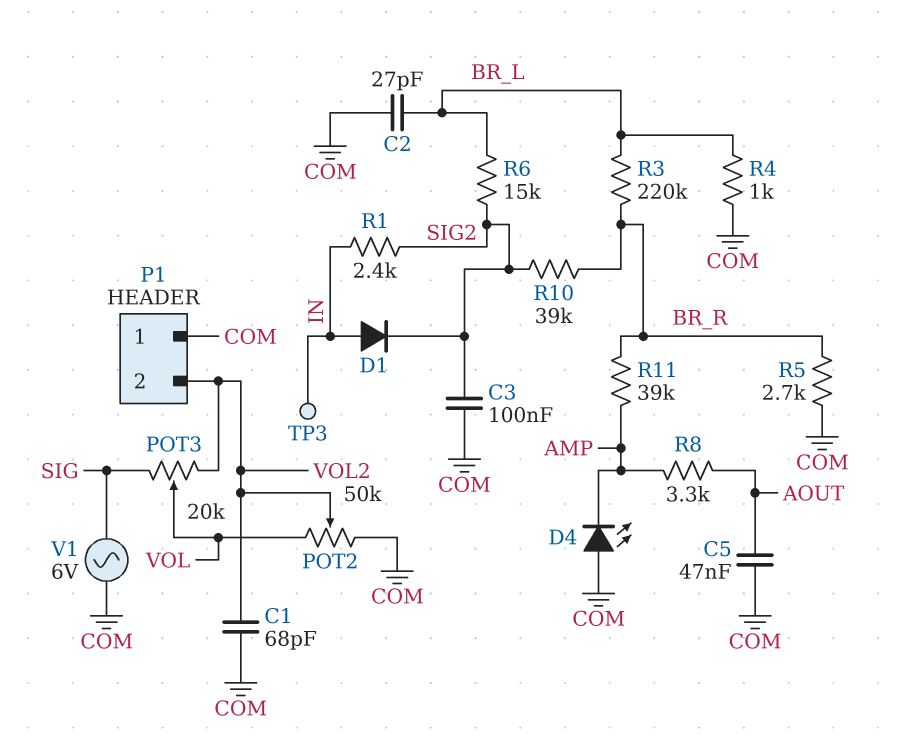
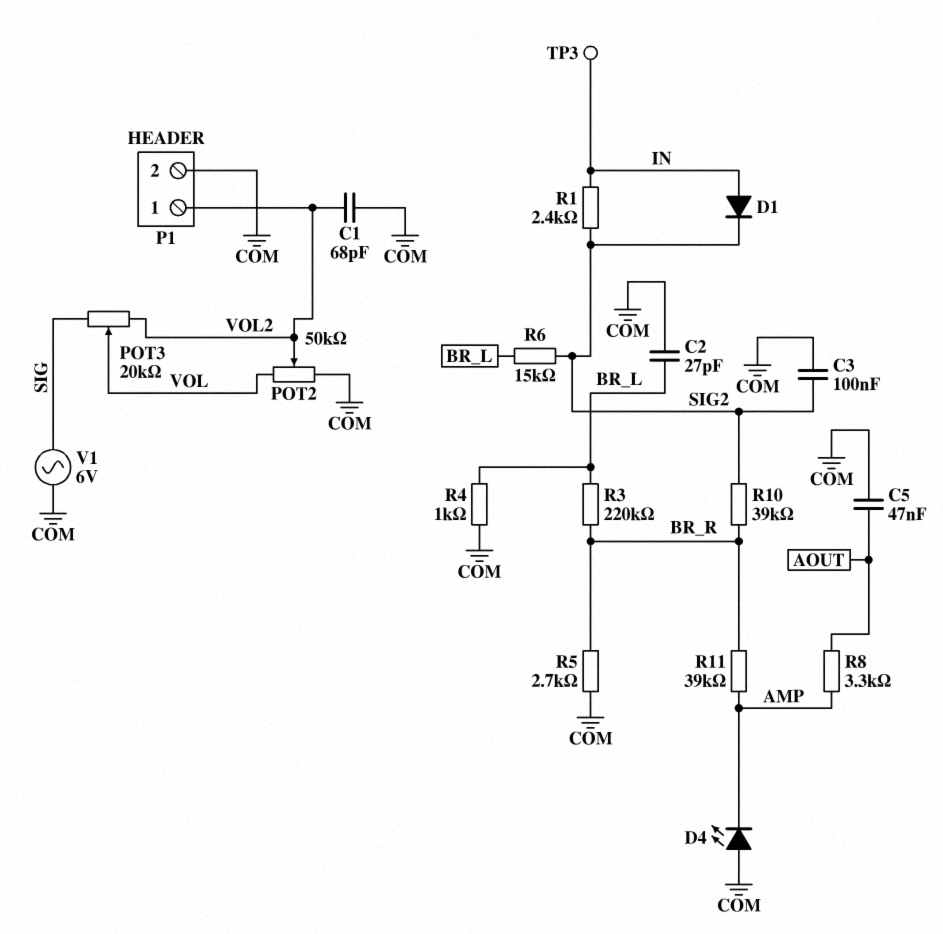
P1 pin 1: COM -> VOL2
P1 pin 2: VOL2 -> COM

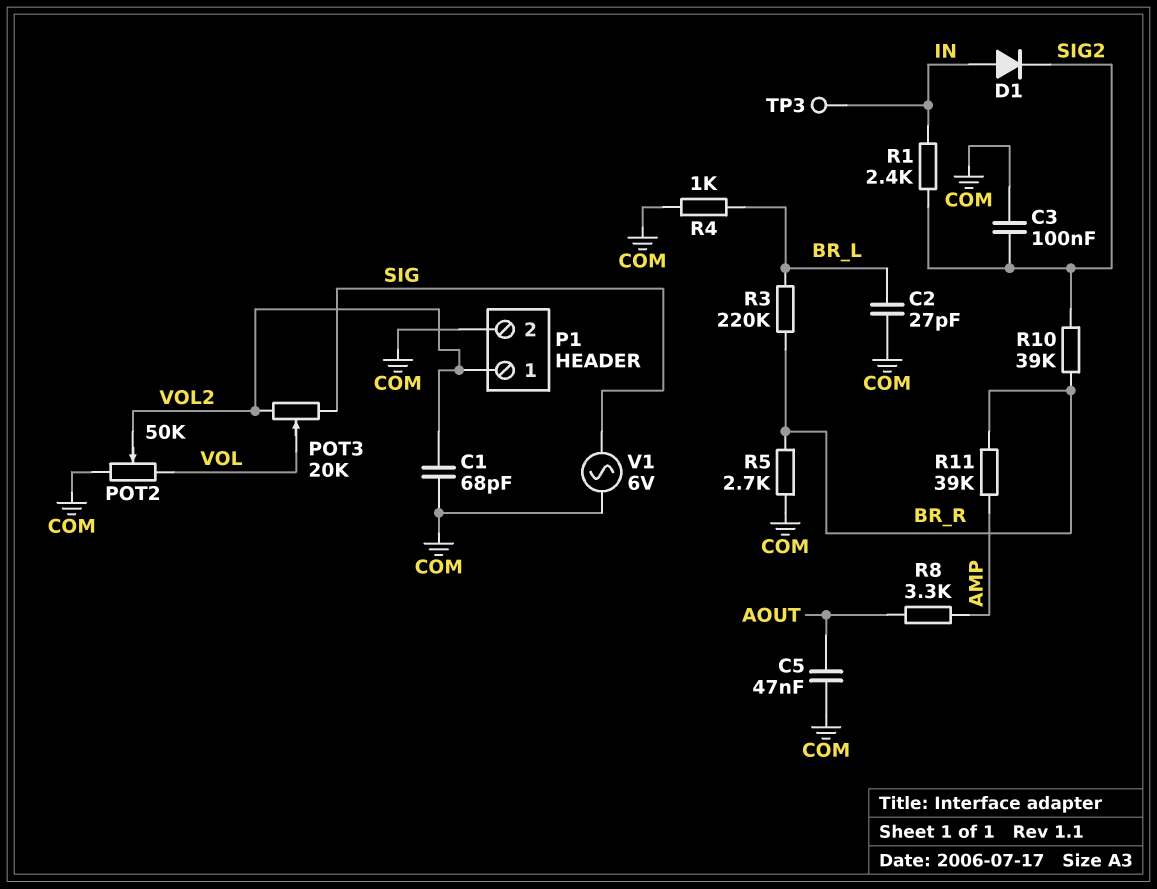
D4: LED (A COM, K AMP) -> none
R6: 15k (BR_L, SIG2) -> none

